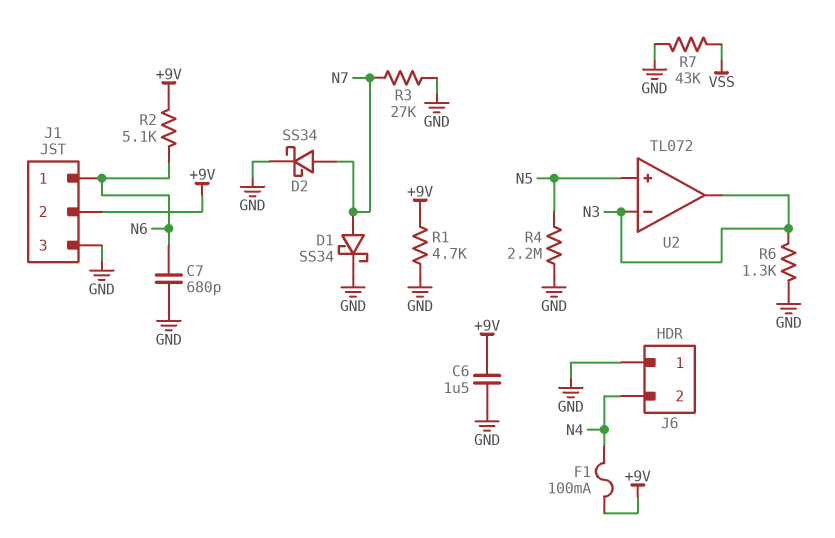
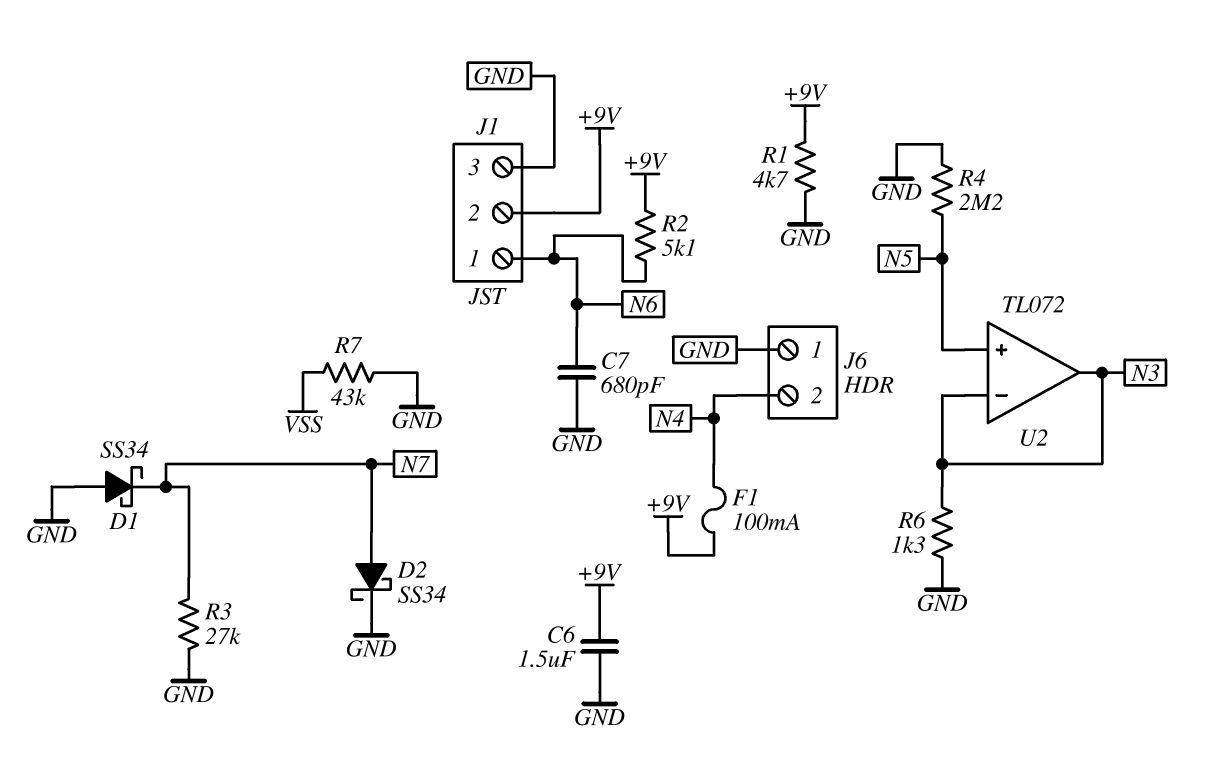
D1: schottky SS34 (A N7, K GND) -> schottky SS34 (A GND, K N7)

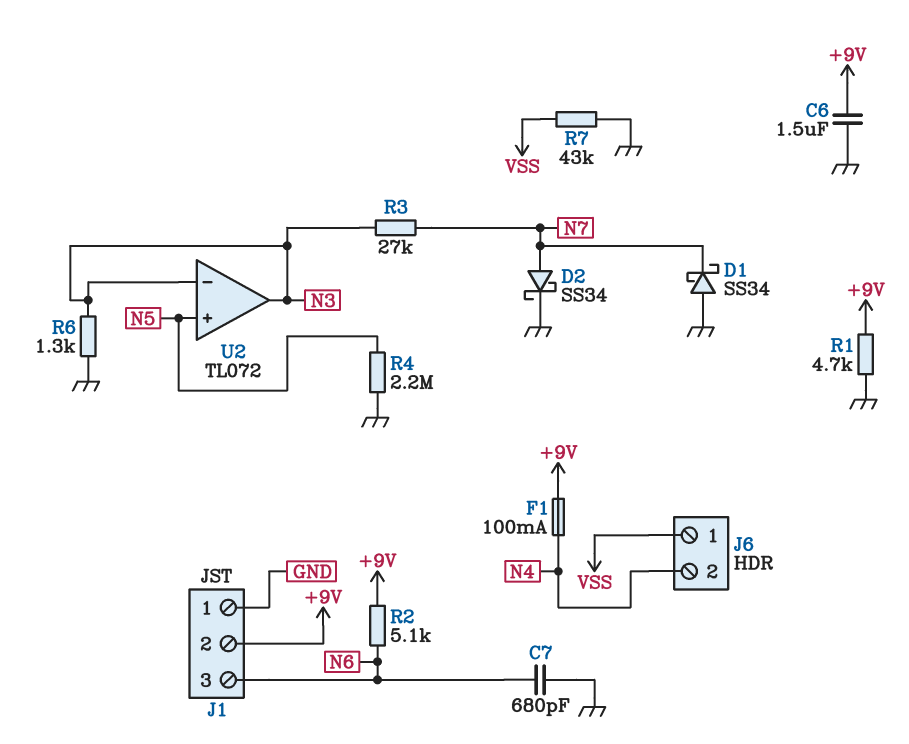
J1 pin 1: N6 -> GND
J1 pin 3: GND -> N6
J6 pin 1: GND -> VSS
R3: 27k (GND, N7) -> 27k (N3, N7)

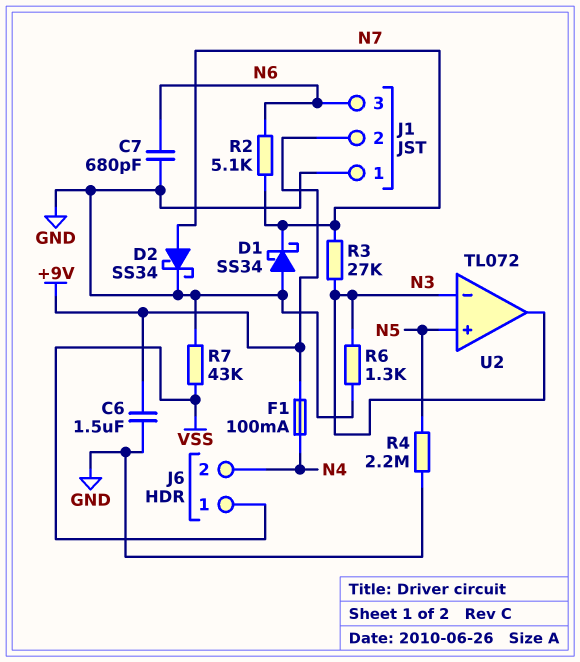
R1: 4.7k (+9V, GND) -> none
R2: 5.1k (+9V, N6) -> 5.1k (N6, N7)

